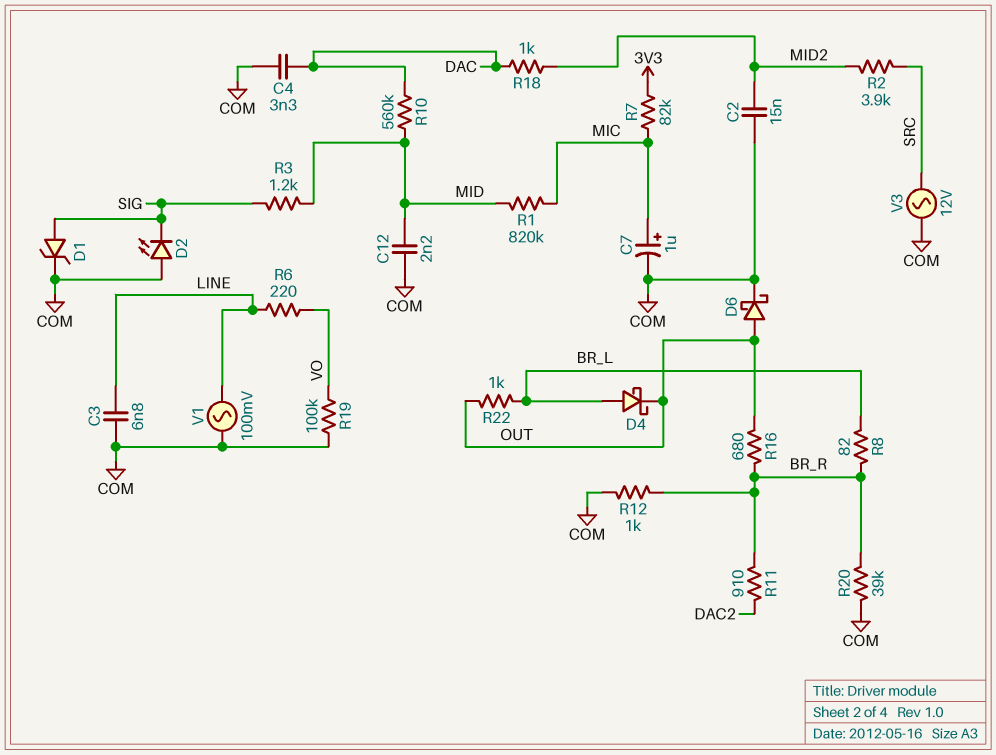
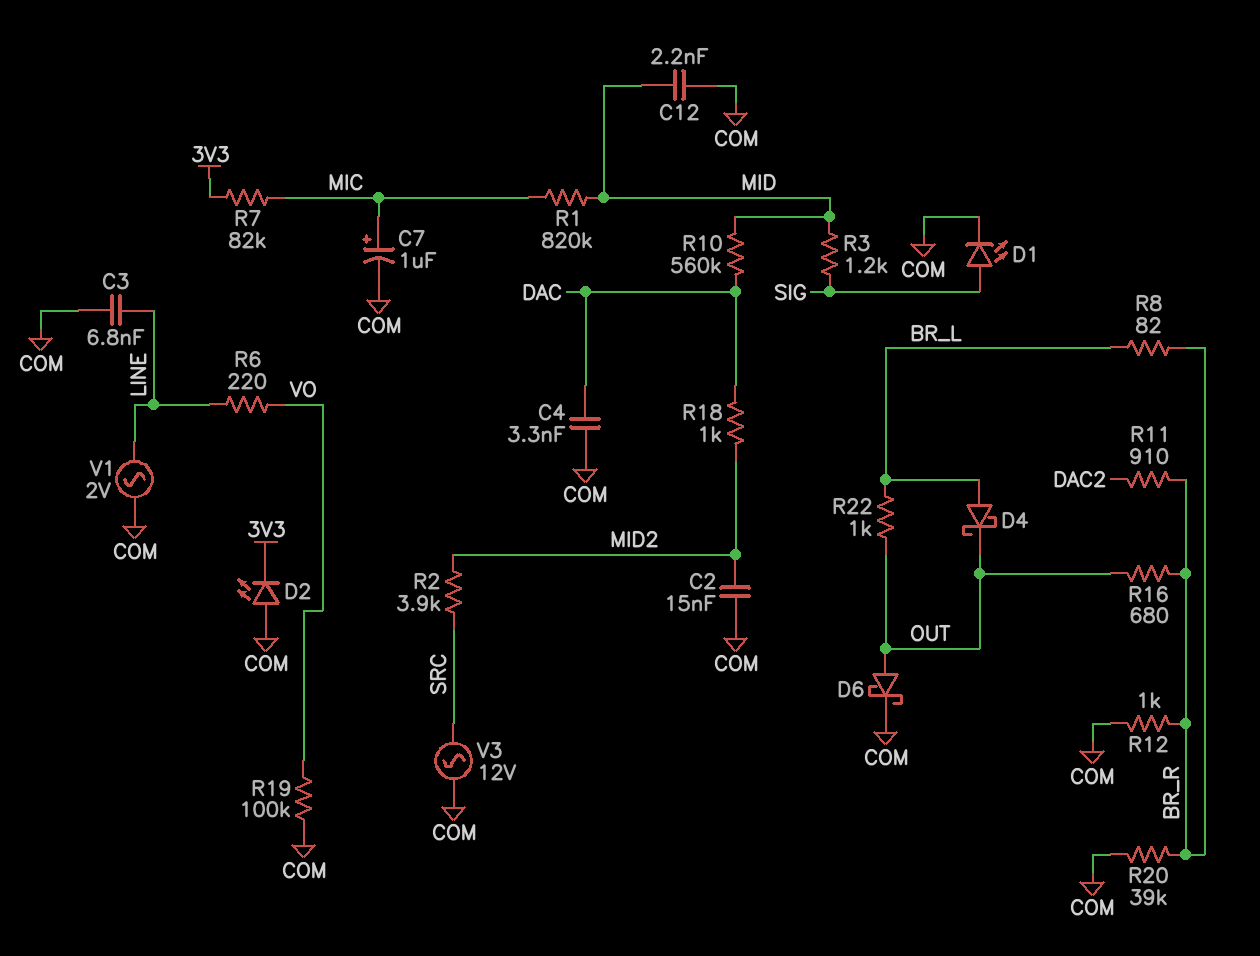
D1: zener (A SIG, K COM) -> LED (A SIG, K COM)
D2: LED (A COM, K SIG) -> LED (A COM, K 3V3)
V1: AC 100mV (COM, LINE) -> AC 2V (COM, LINE)

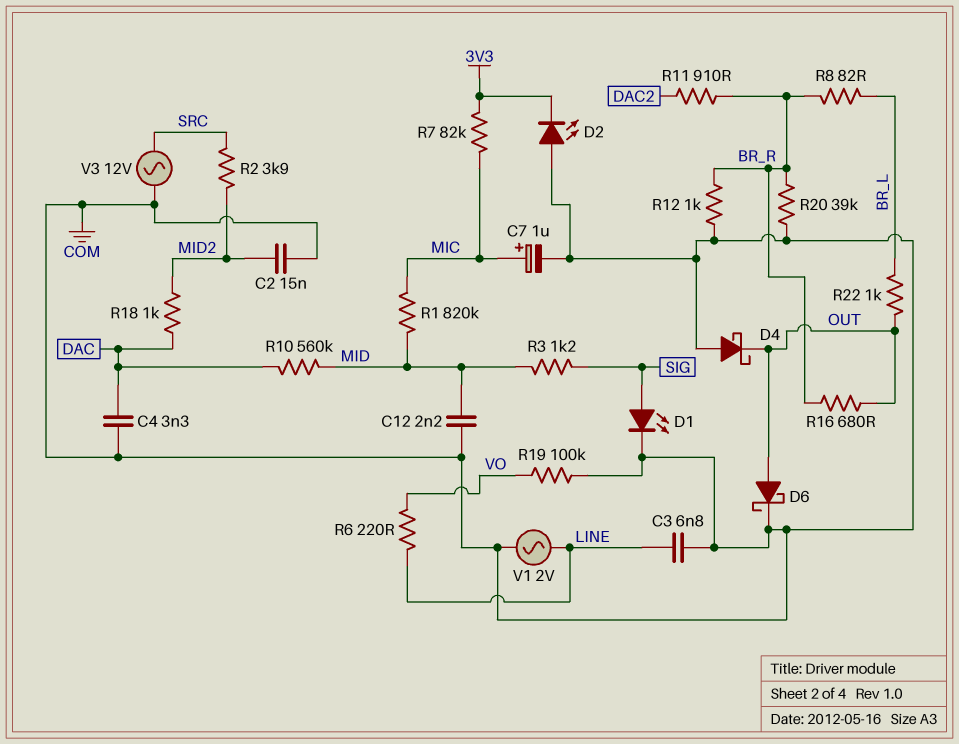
D4: schottky (A BR_L, K OUT) -> schottky (A COM, K OUT)

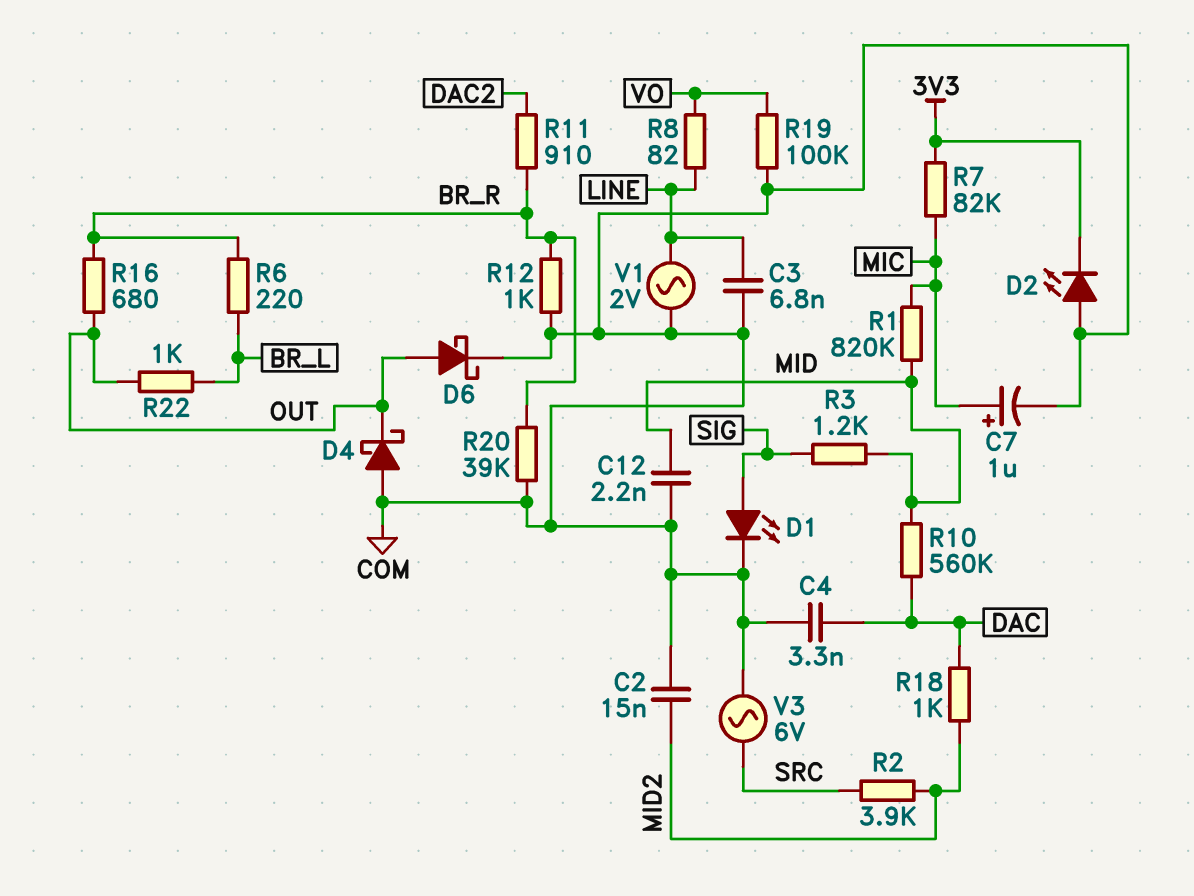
R6: 220 (LINE, VO) -> 220 (BR_L, BR_R)
R8: 82 (BR_L, BR_R) -> 82 (LINE, VO)
V3: AC 12V (COM, SRC) -> AC 6V (COM, SRC)

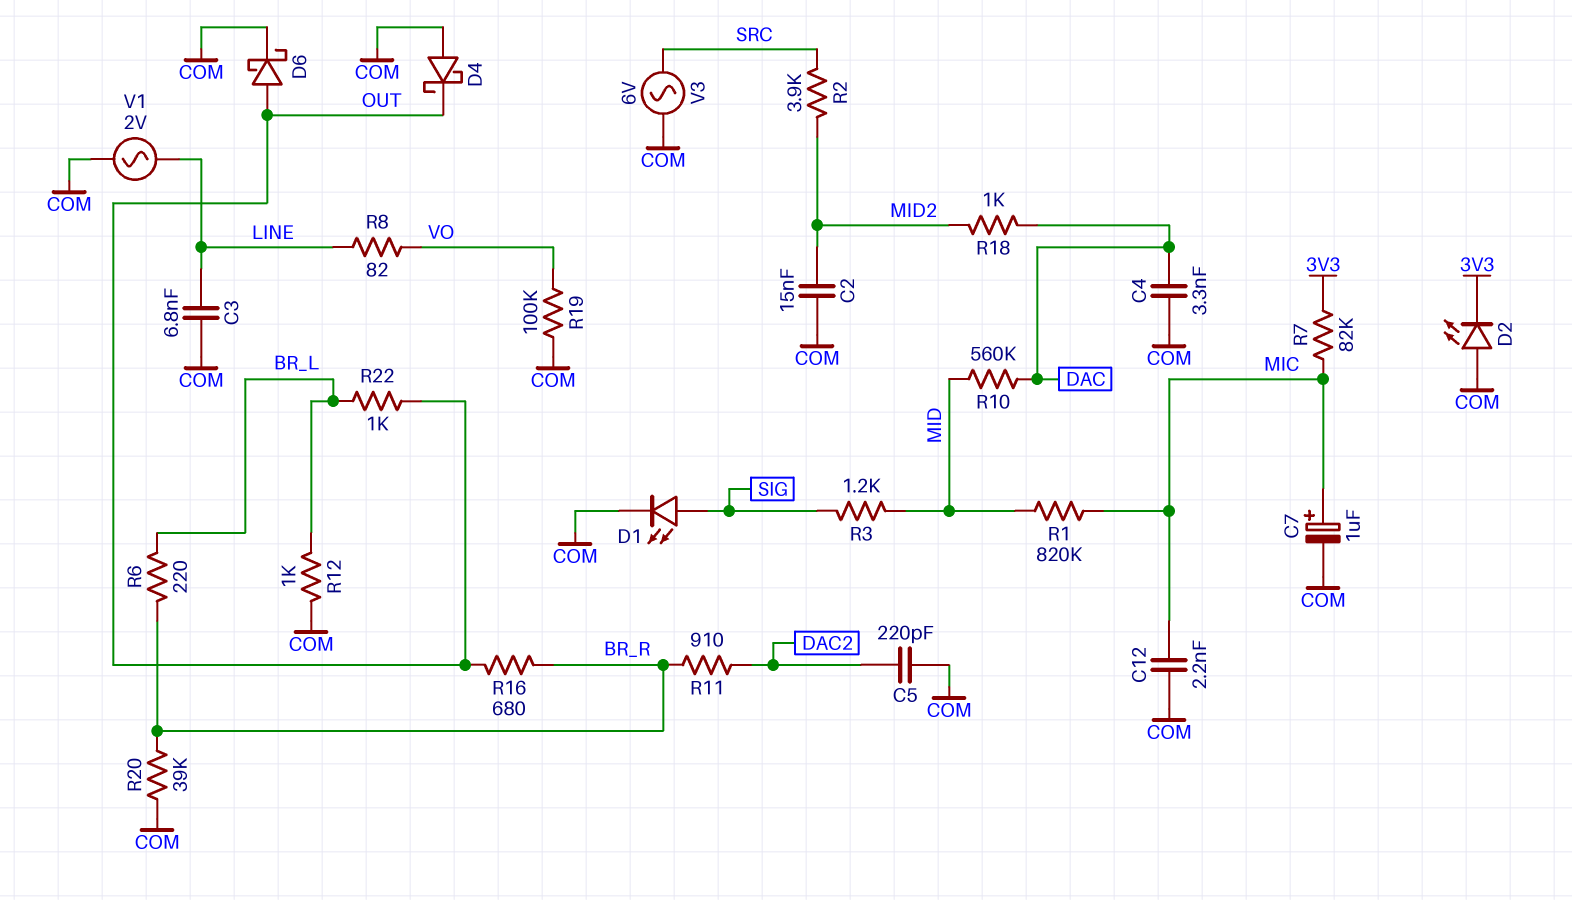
C5: none -> 220pF (COM, DAC2)
C12: 2.2nF (COM, MID) -> 2.2nF (COM, MIC)
R12: 1k (BR_R, COM) -> 1k (BR_L, COM)

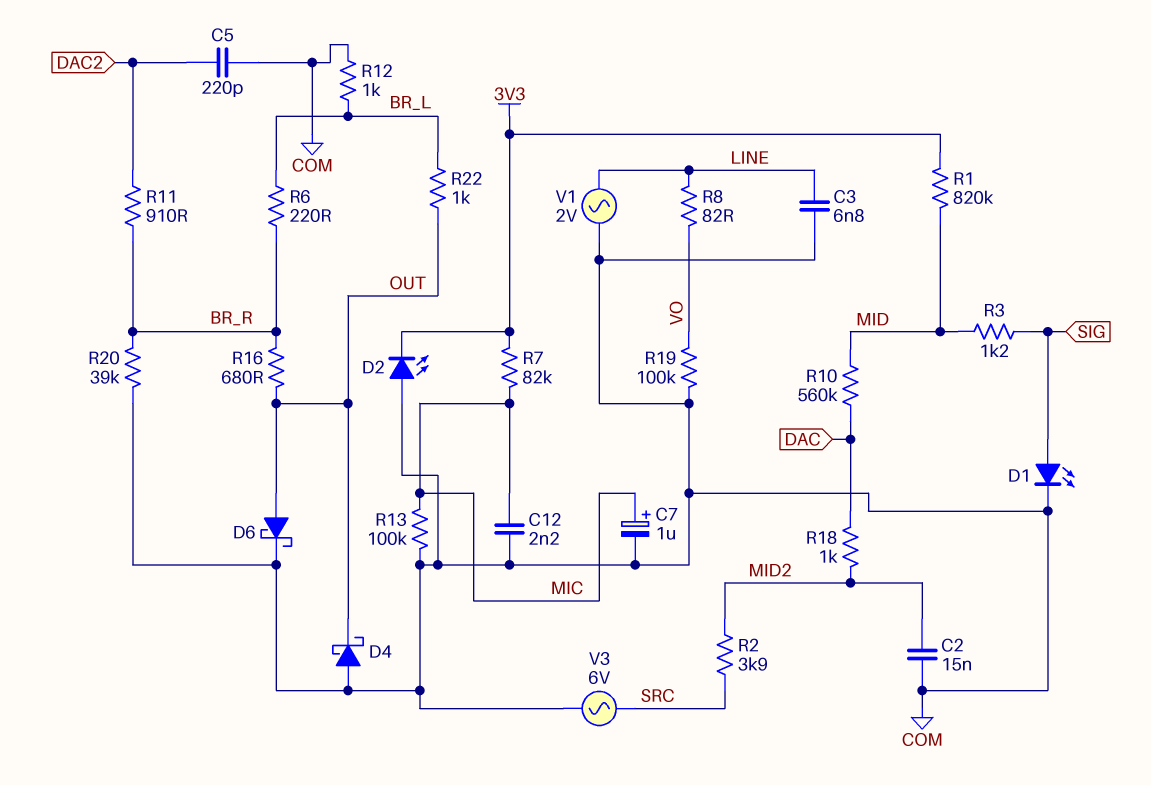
C4: 3.3nF (COM, DAC) -> none
R1: 820k (MIC, MID) -> 820k (3V3, MID)
R13: none -> 100k (COM, MIC)

